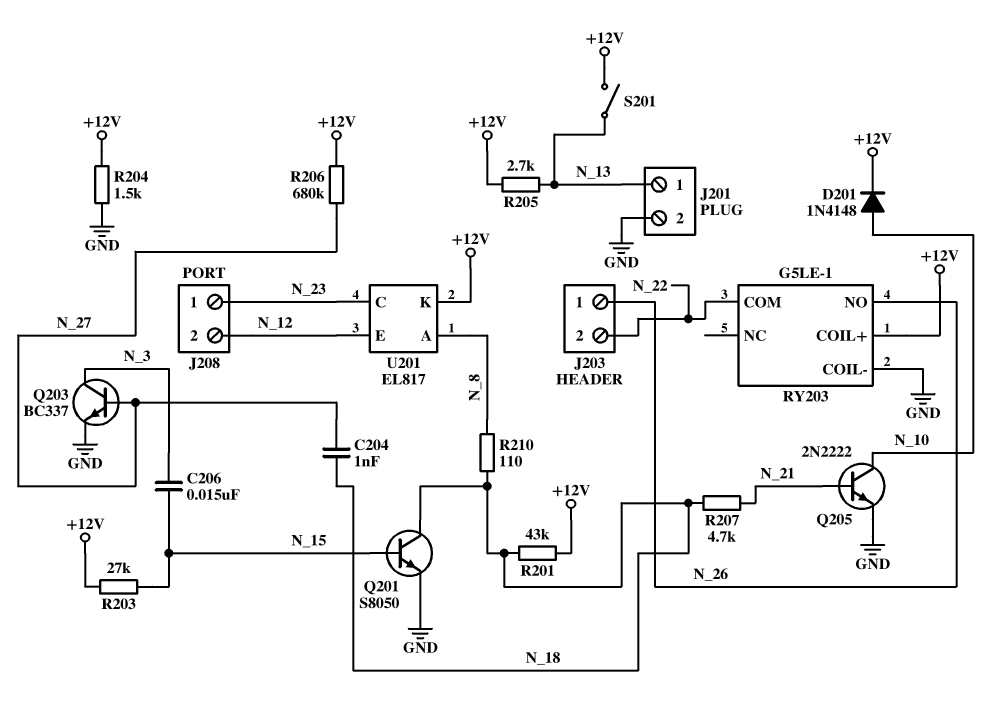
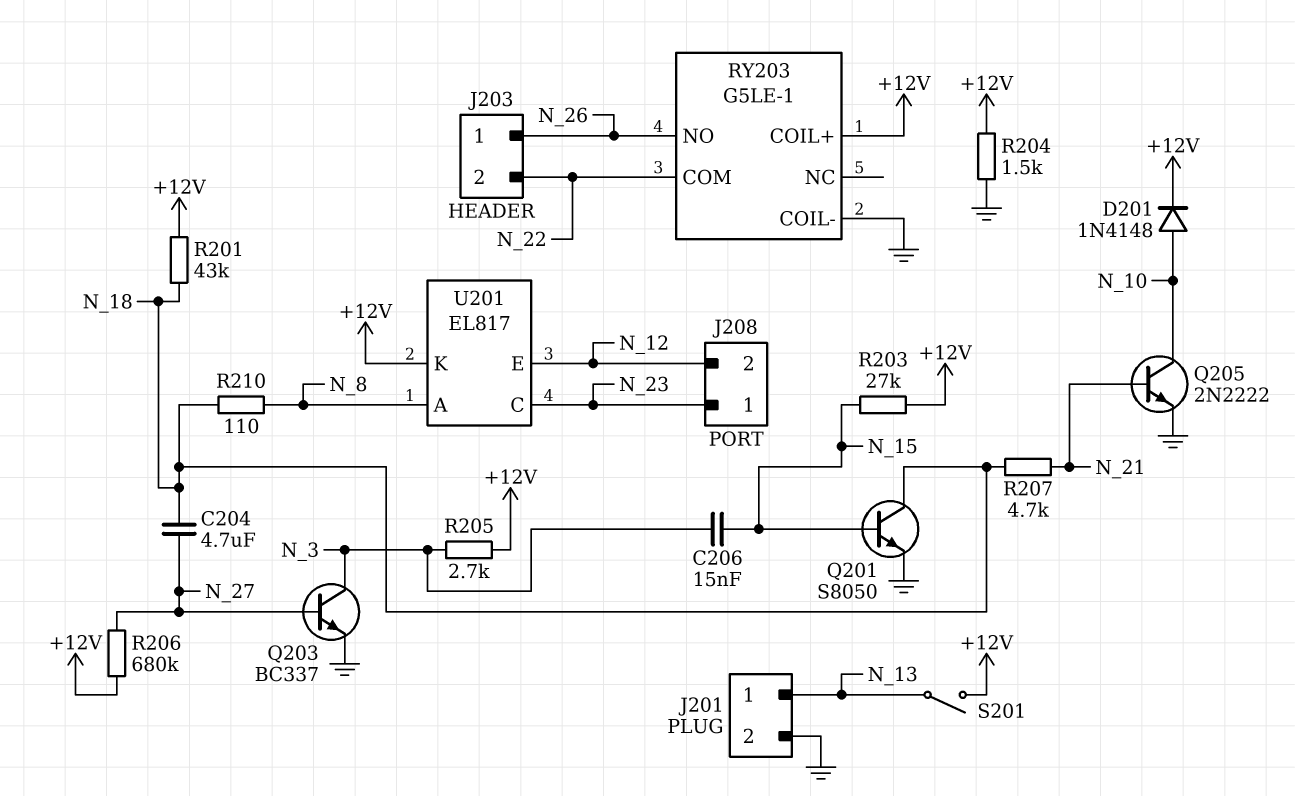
C204: 1nF (N_18, N_27) -> 4.7uF (N_18, N_27)
R205: 2.7k (+12V, N_13) -> 2.7k (+12V, N_3)

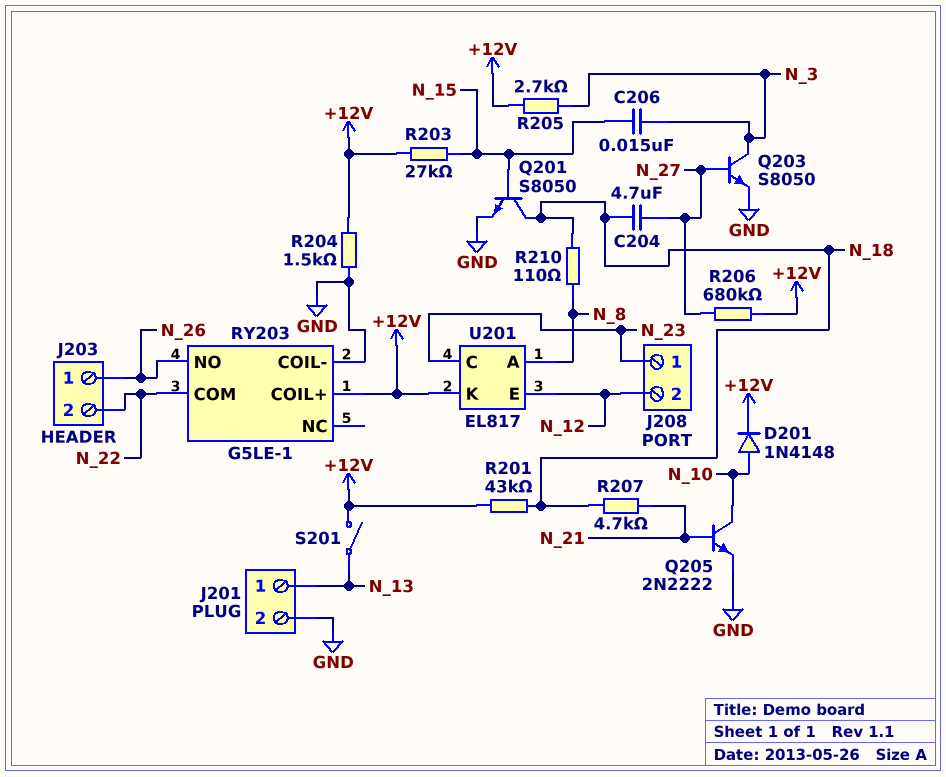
Q203: NPN BC337 (B N_27, C N_3, E GND) -> NPN S8050 (B N_27, C N_3, E GND)

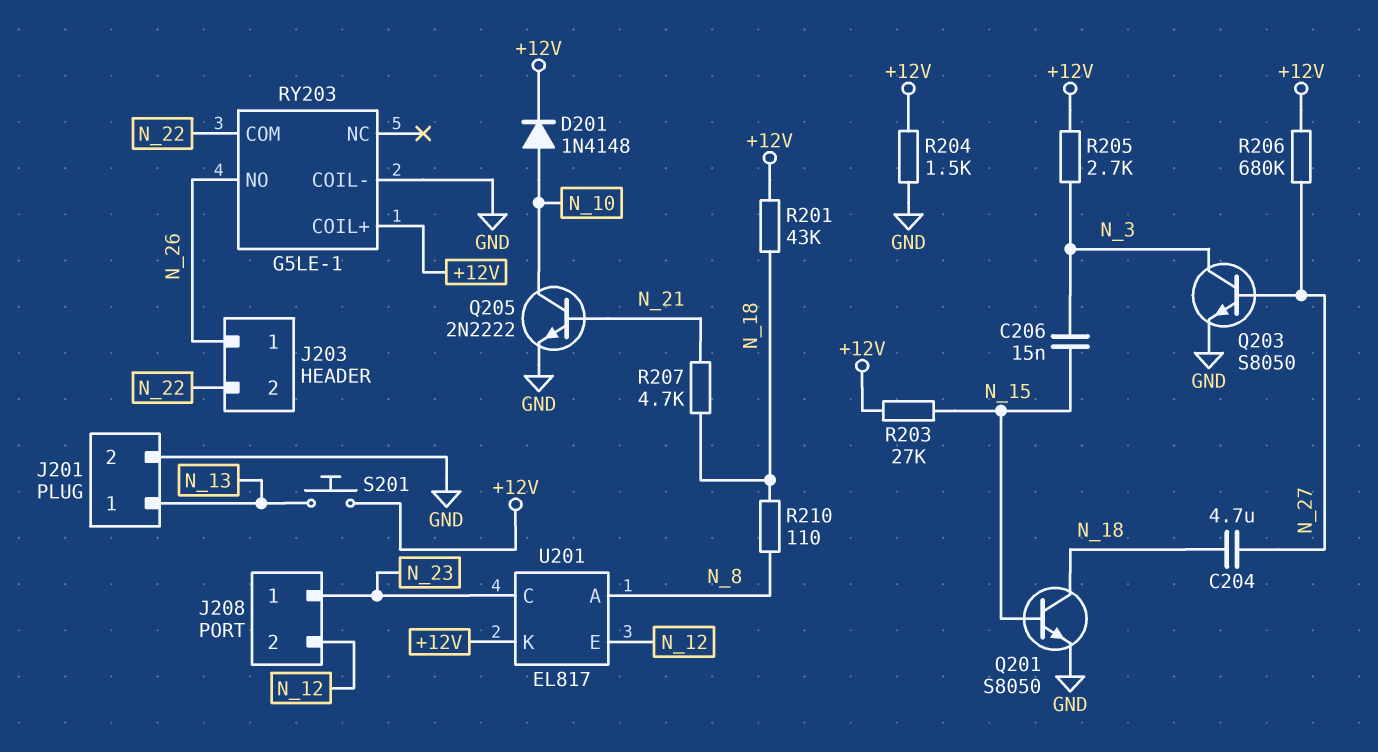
S201: switch (+12V, N_13) -> button (+12V, N_13)

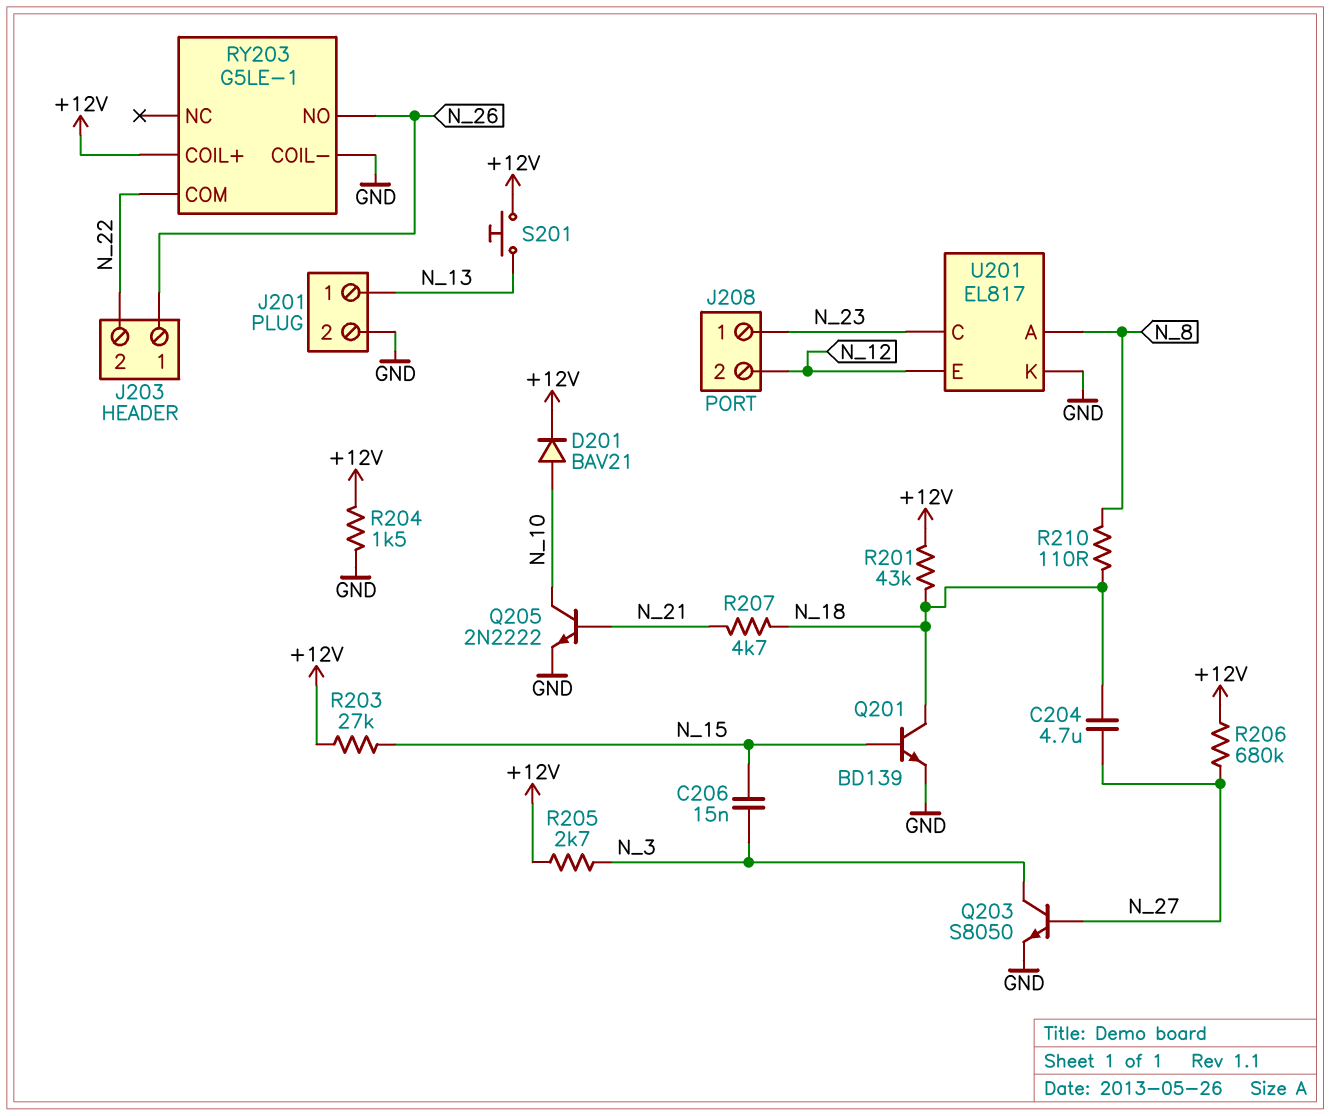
D201: diode 1N4148 (A N_10, K +12V) -> diode BAV21 (A N_10, K +12V)
Q201: NPN S8050 (B N_15, C N_18, E GND) -> NPN BD139 (B N_15, C N_18, E GND)
U201 pin K: +12V -> GND

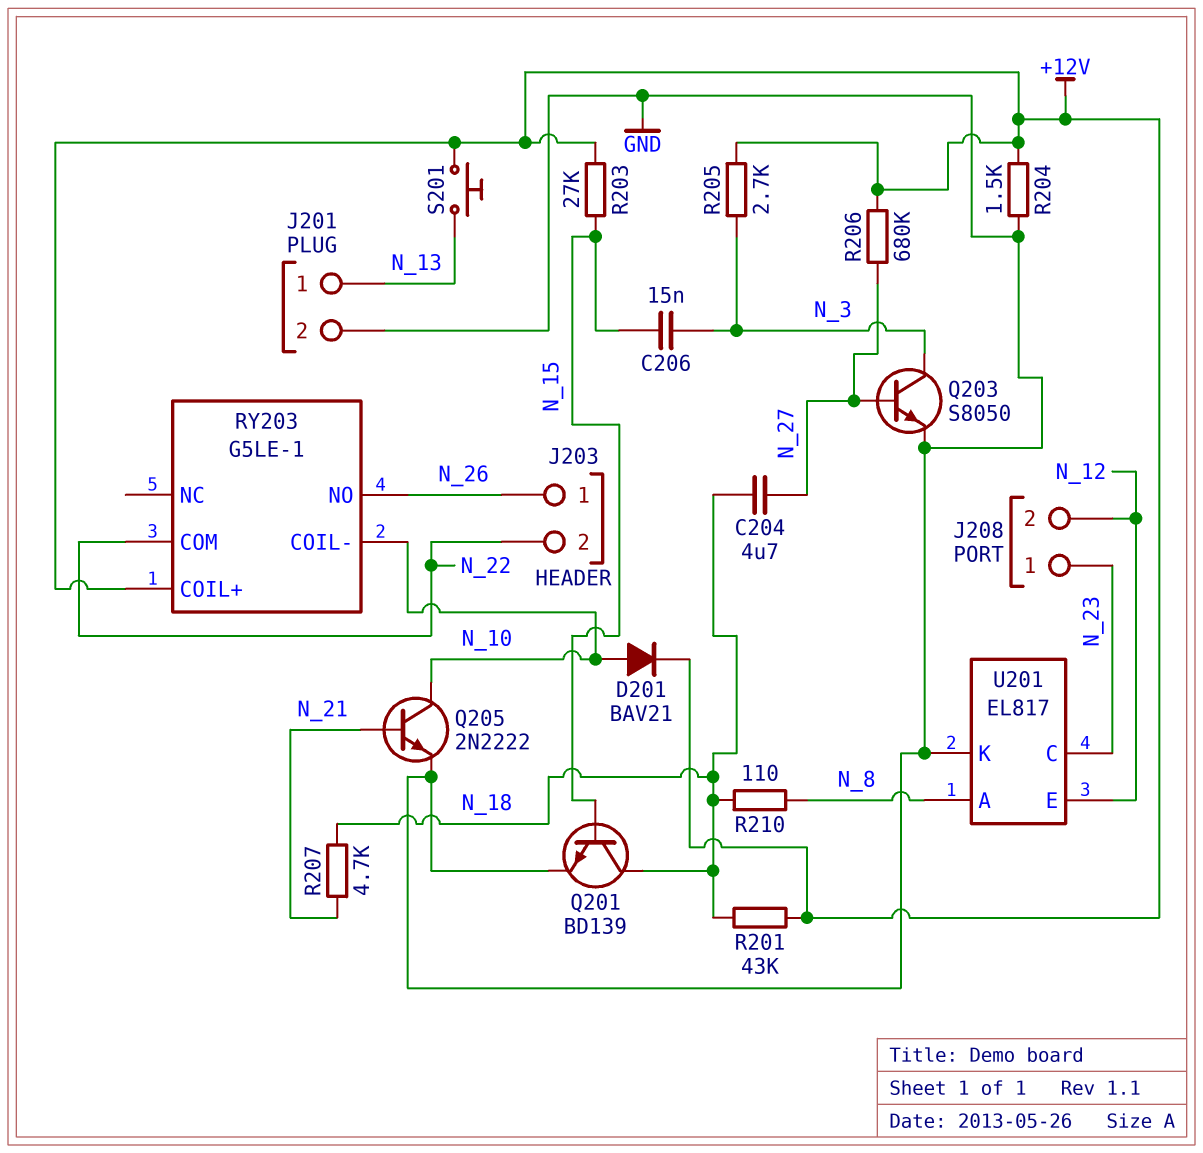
RY203 pin COIL-: GND -> N_10

